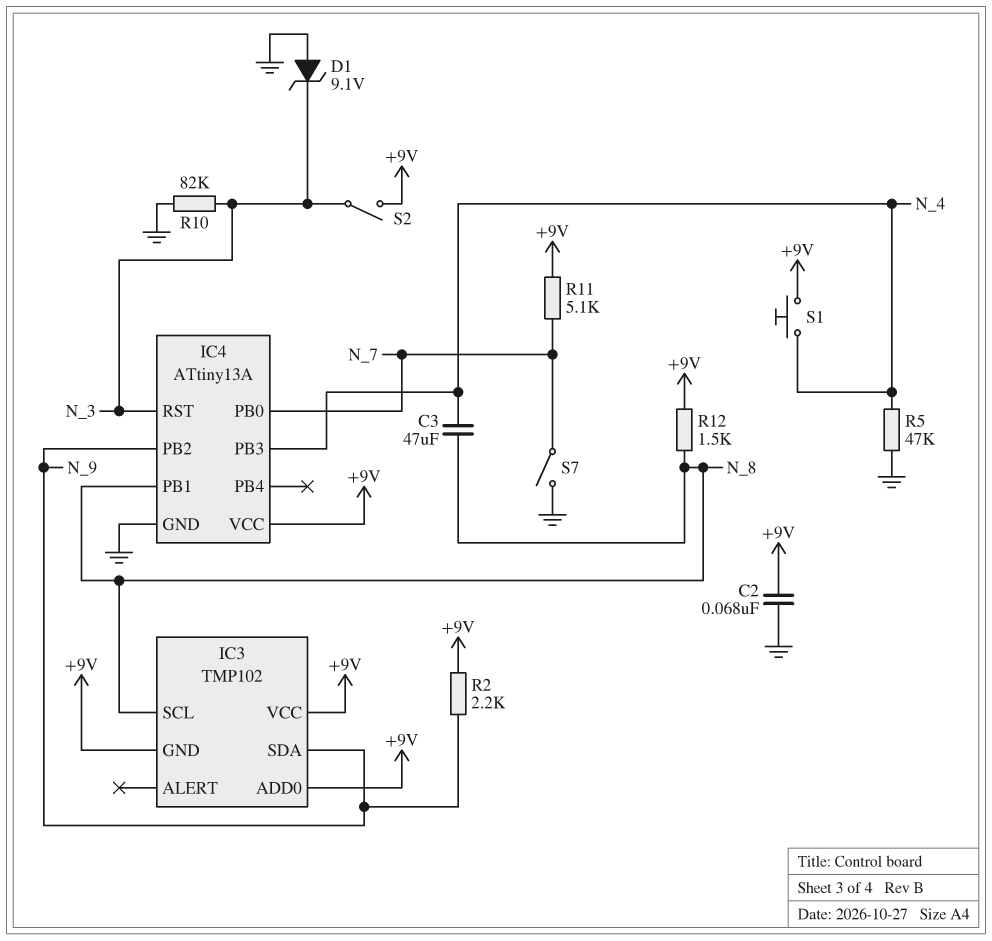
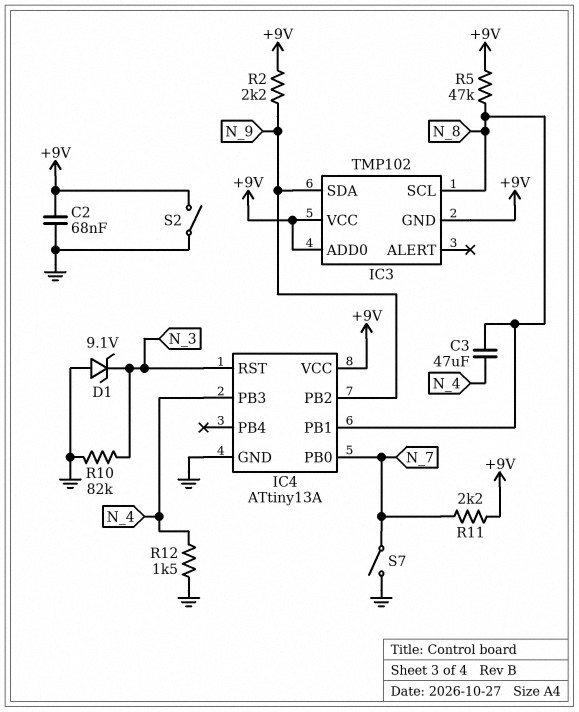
R5: 47k (GND, N_4) -> 47k (+9V, N_8)
R11: 5.1k (+9V, N_7) -> 2.2k (+9V, N_7)
R12: 1.5k (+9V, N_8) -> 1.5k (GND, N_4)
S1: button (+9V, N_4) -> none
S2: switch (+9V, N_3) -> switch (+9V, GND)

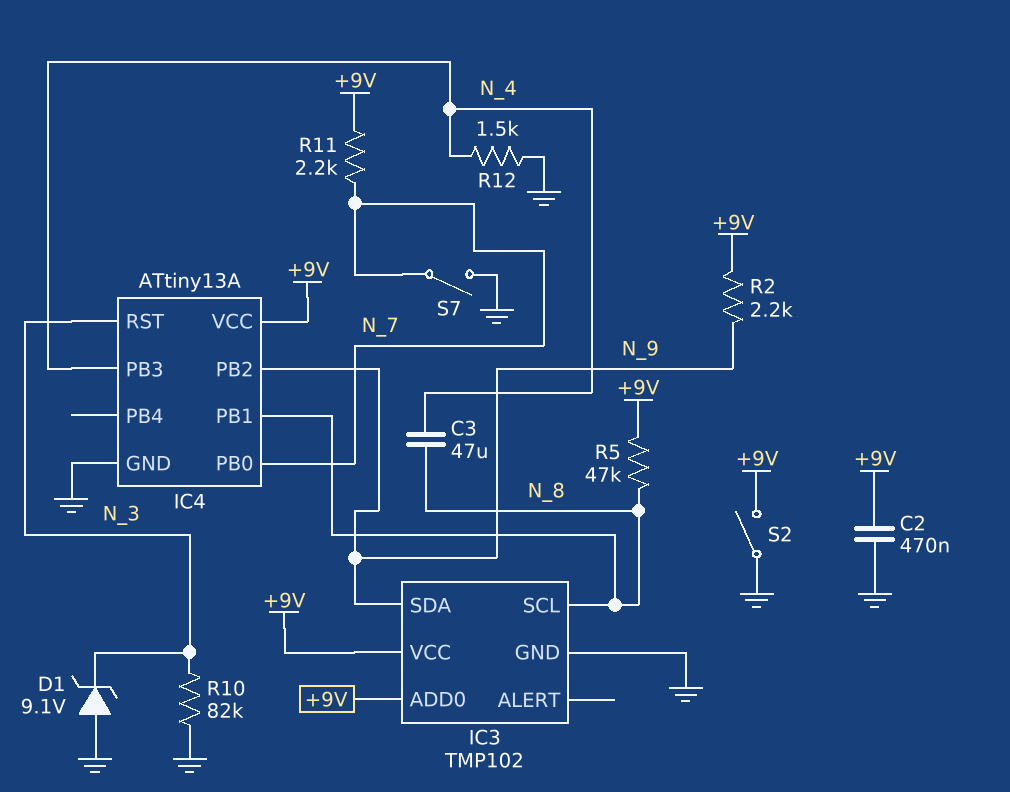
C2: 68nF (+9V, GND) -> 470nF (+9V, GND)
IC3 pin GND: +9V -> GND

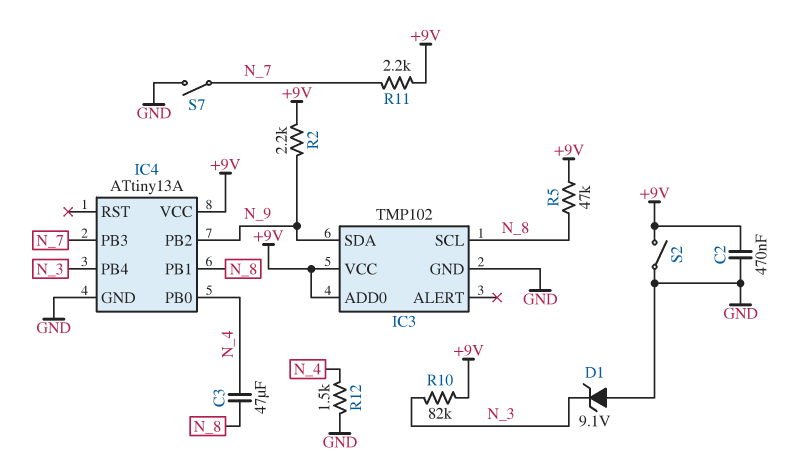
IC4 pin PB0: N_7 -> N_4
IC4 pin PB3: N_4 -> N_7
IC4 pin PB4: none -> N_3
IC4 pin RST: N_3 -> none
R10: 82k (GND, N_3) -> 82k (+9V, N_3)

